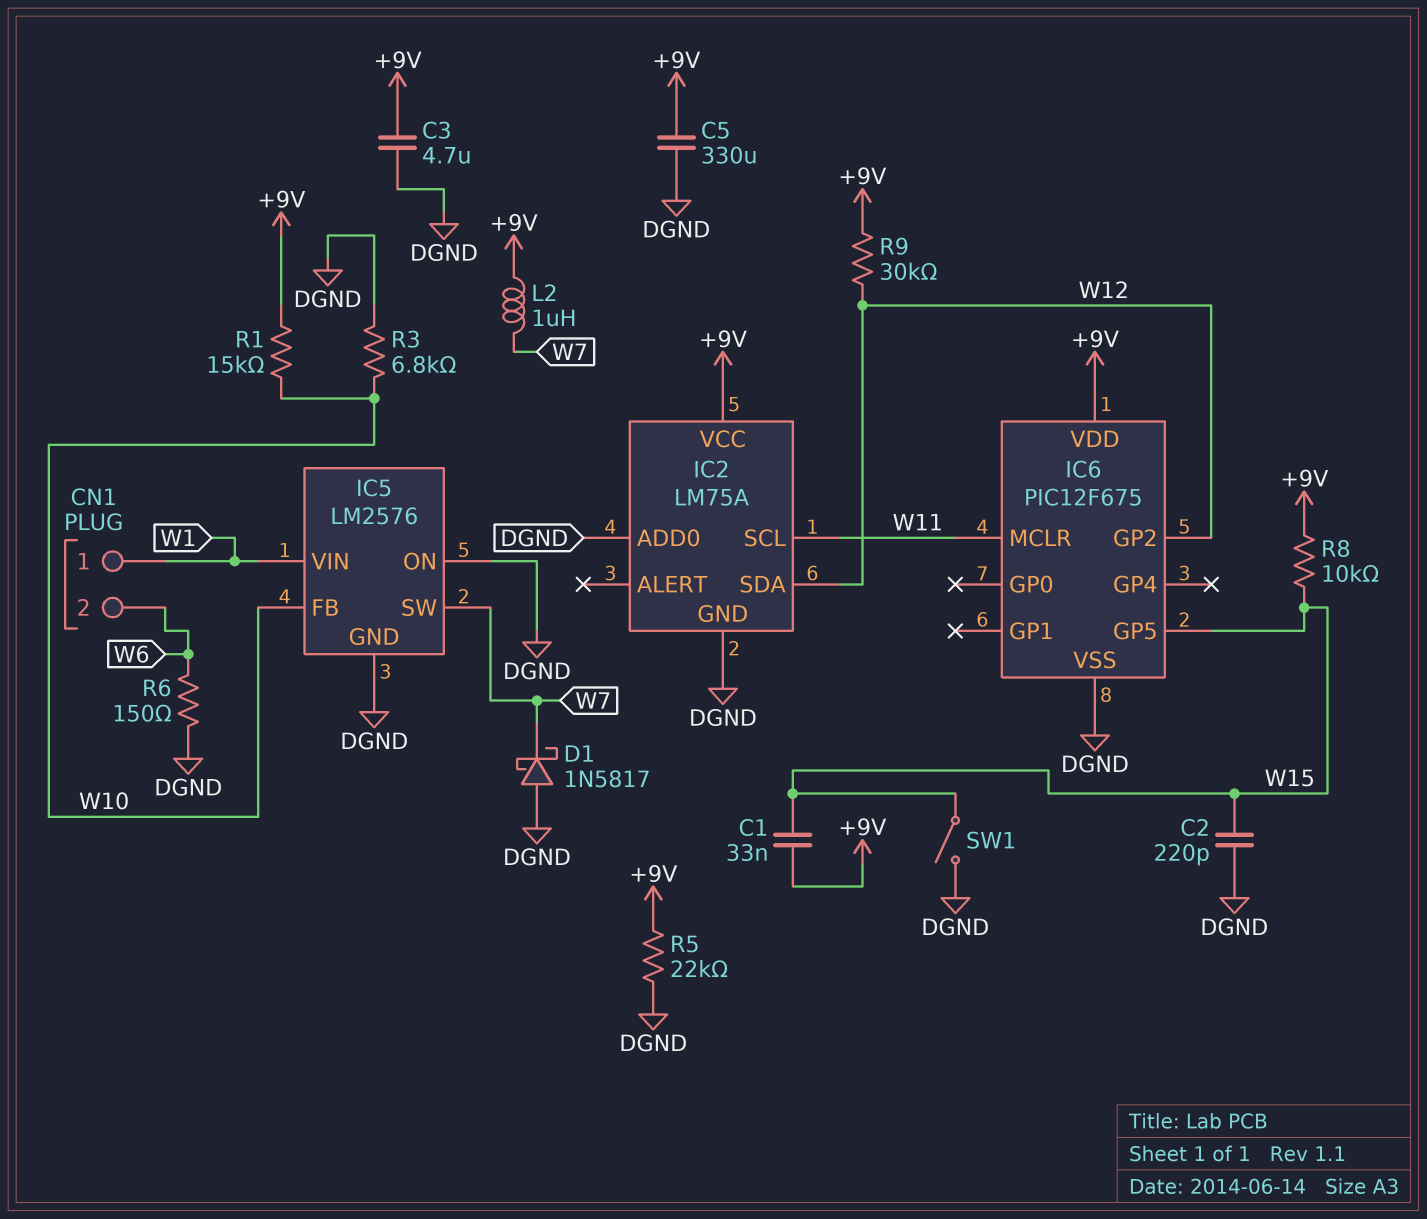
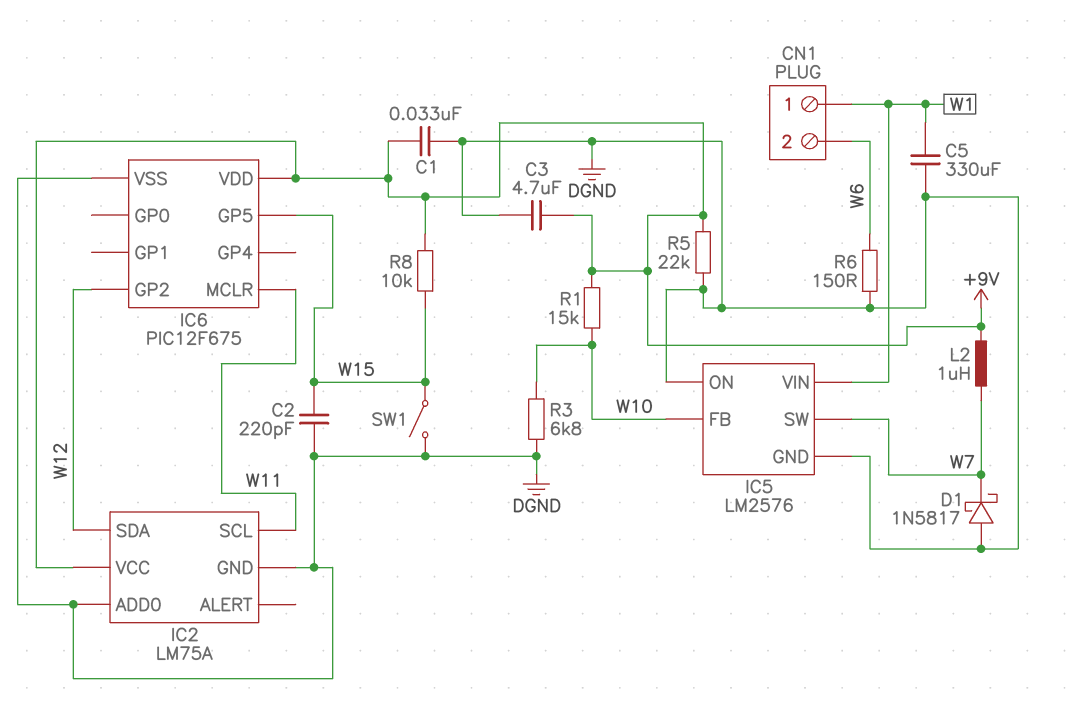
C1: 33nF (+9V, W15) -> 33nF (+9V, DGND)
C5: 330uF (+9V, DGND) -> 330uF (DGND, W1)
R9: 30k (+9V, W12) -> none

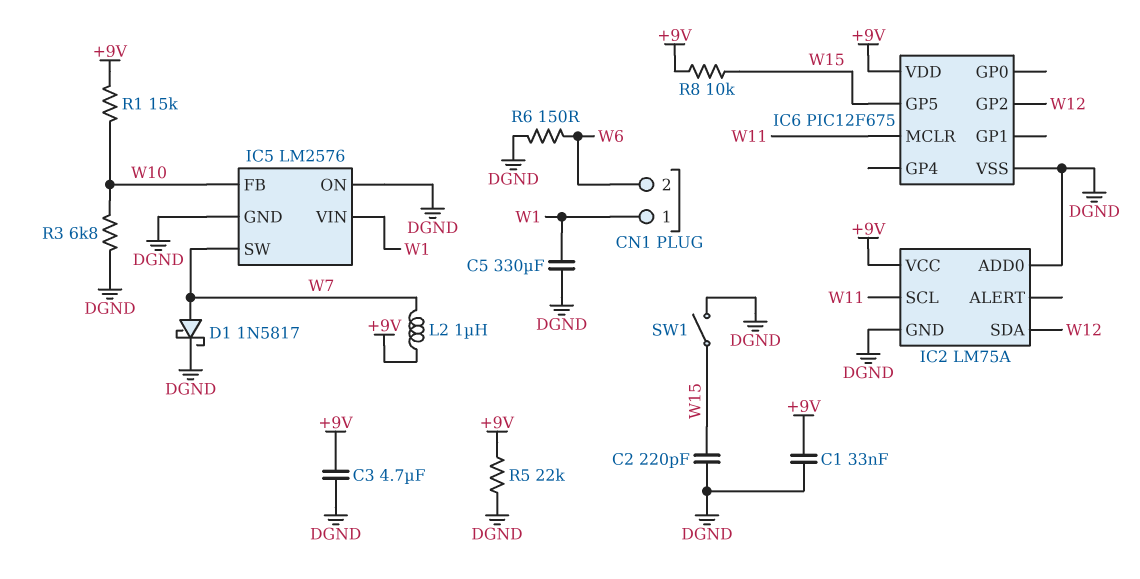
D1: schottky 1N5817 (A DGND, K W7) -> schottky 1N5817 (A W7, K DGND)

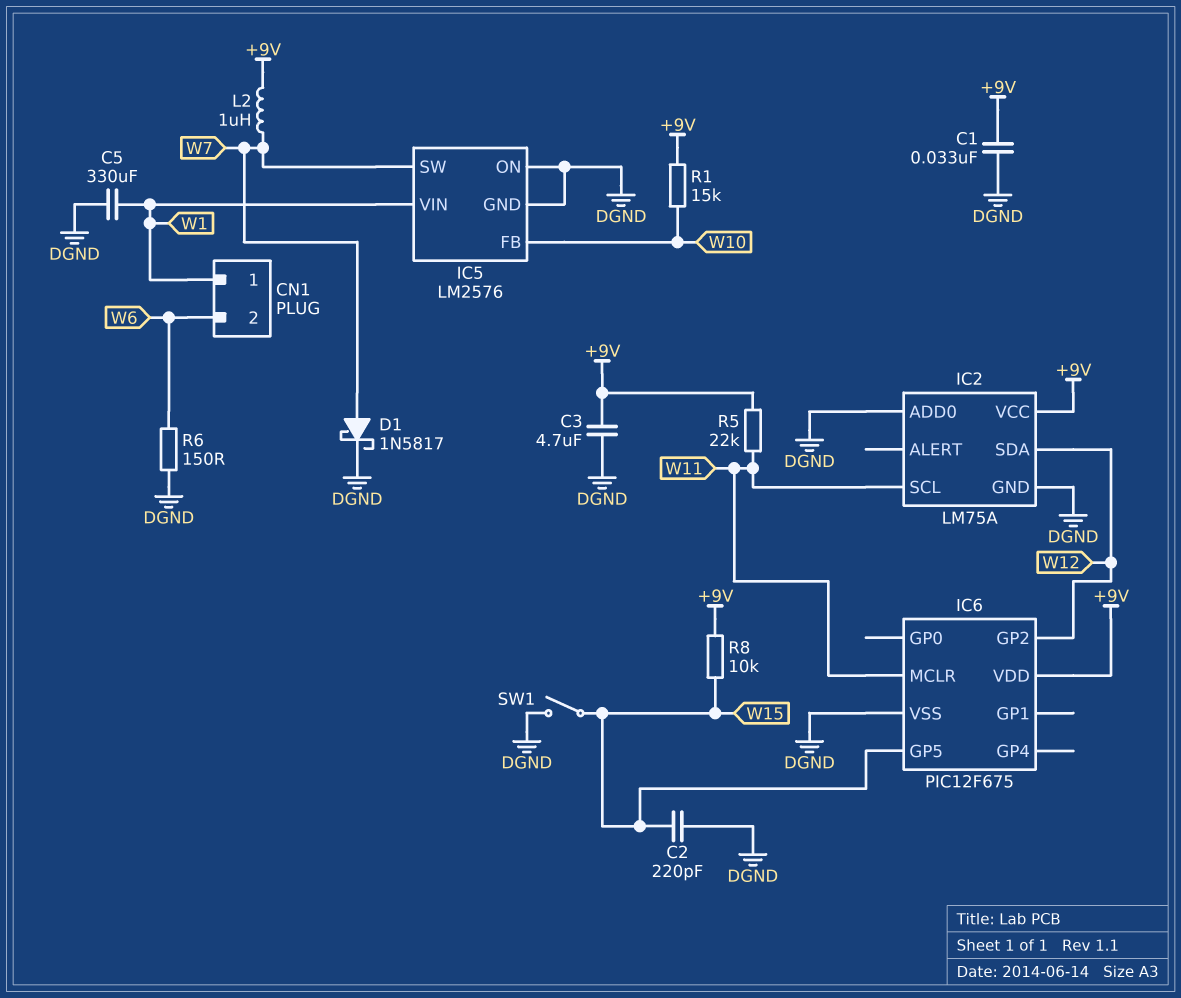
R3: 6.8k (DGND, W10) -> none
R5: 22k (+9V, DGND) -> 22k (+9V, W11)

